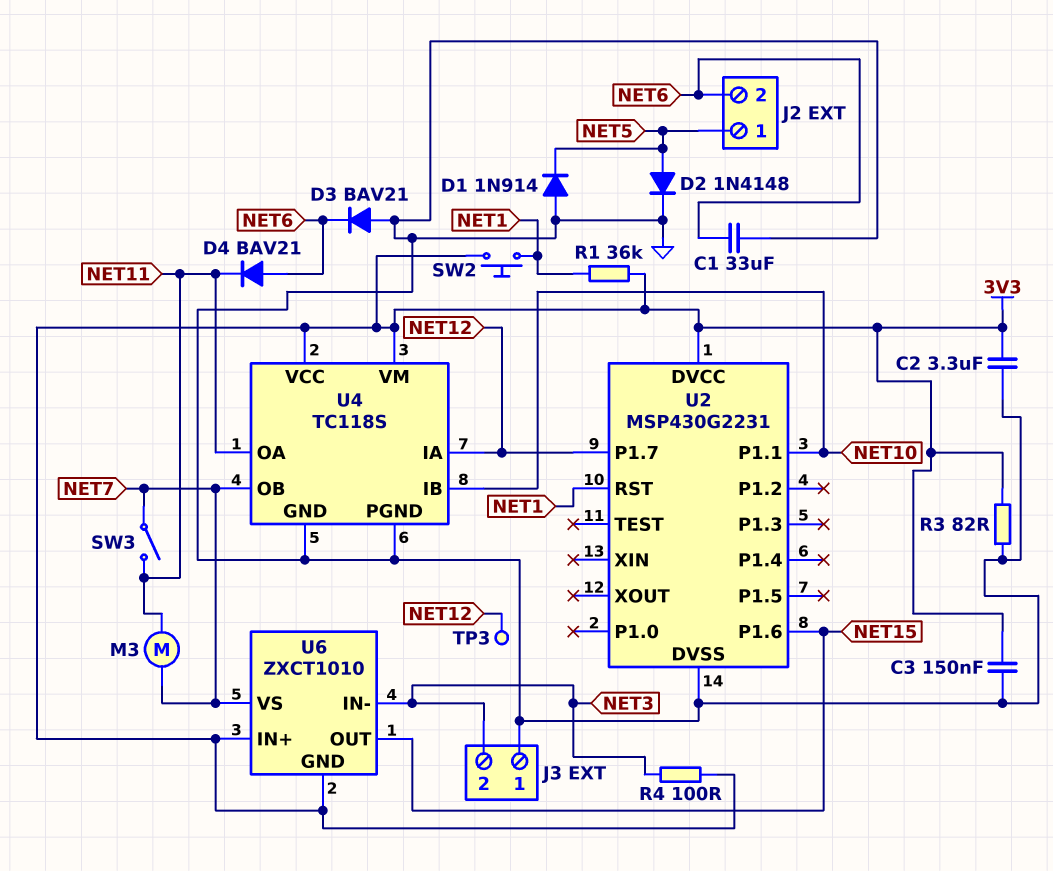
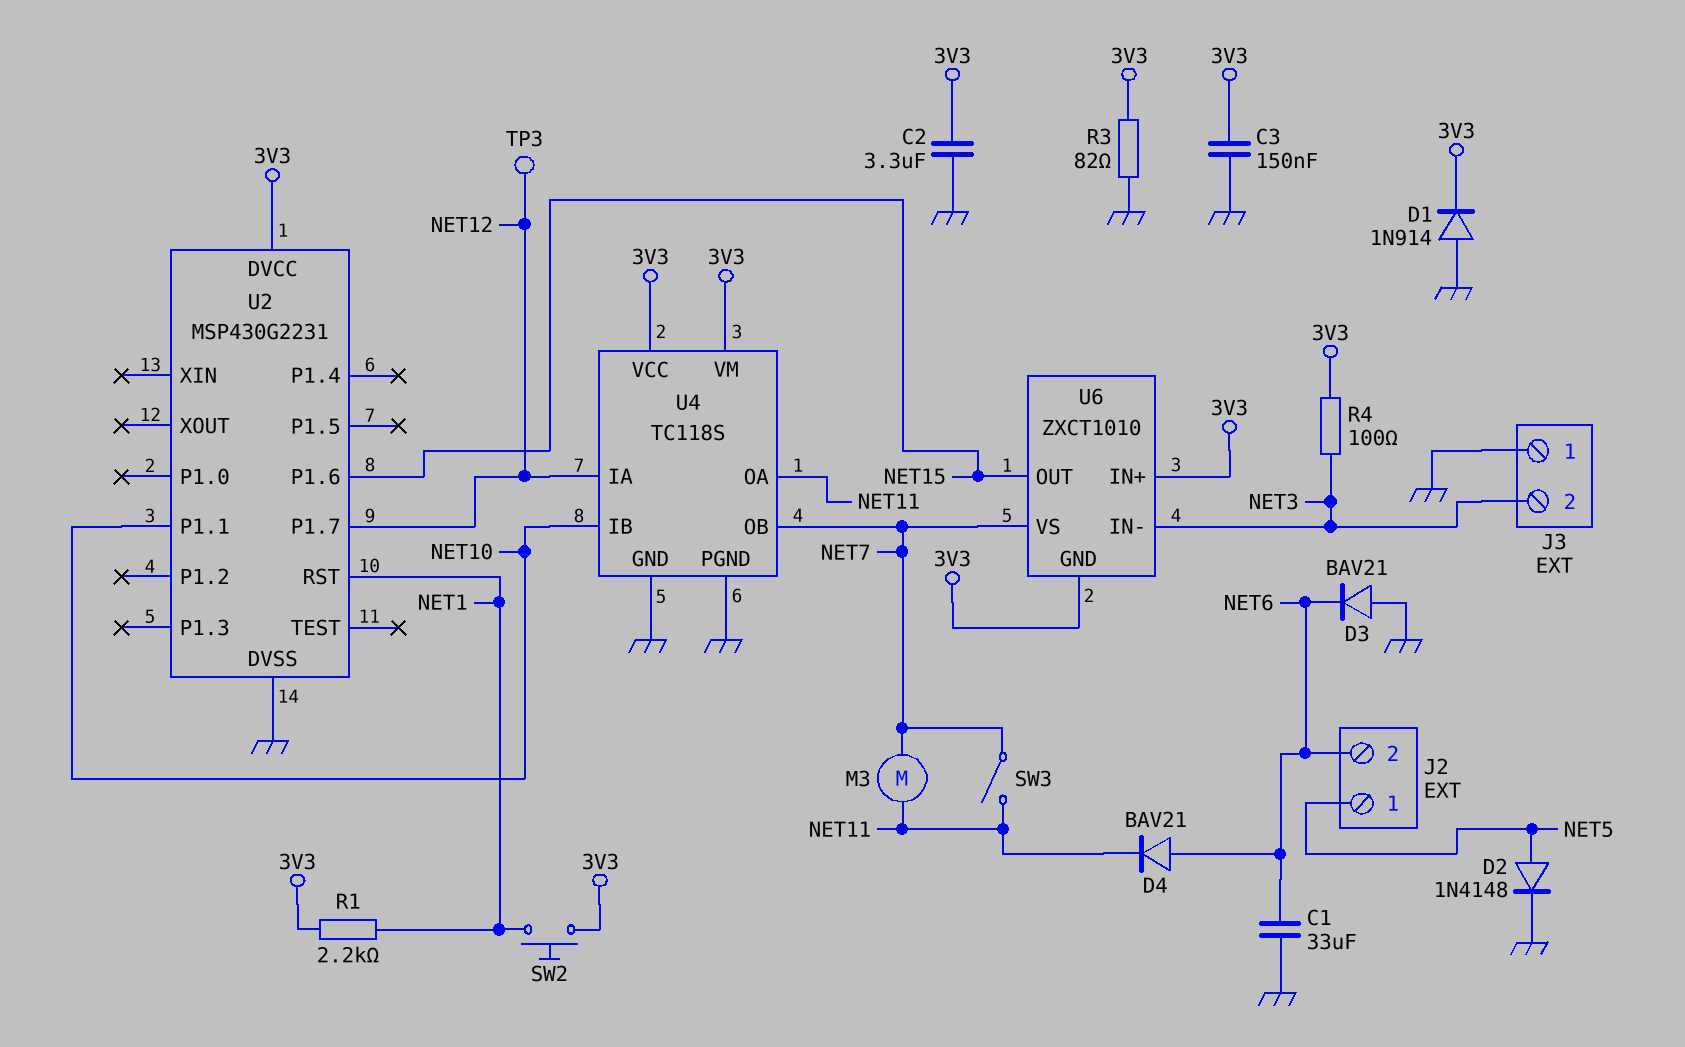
D1: diode 1N914 (A GND, K NET5) -> diode 1N914 (A GND, K 3V3)
R1: 36k (3V3, NET1) -> 2.2k (3V3, NET1)

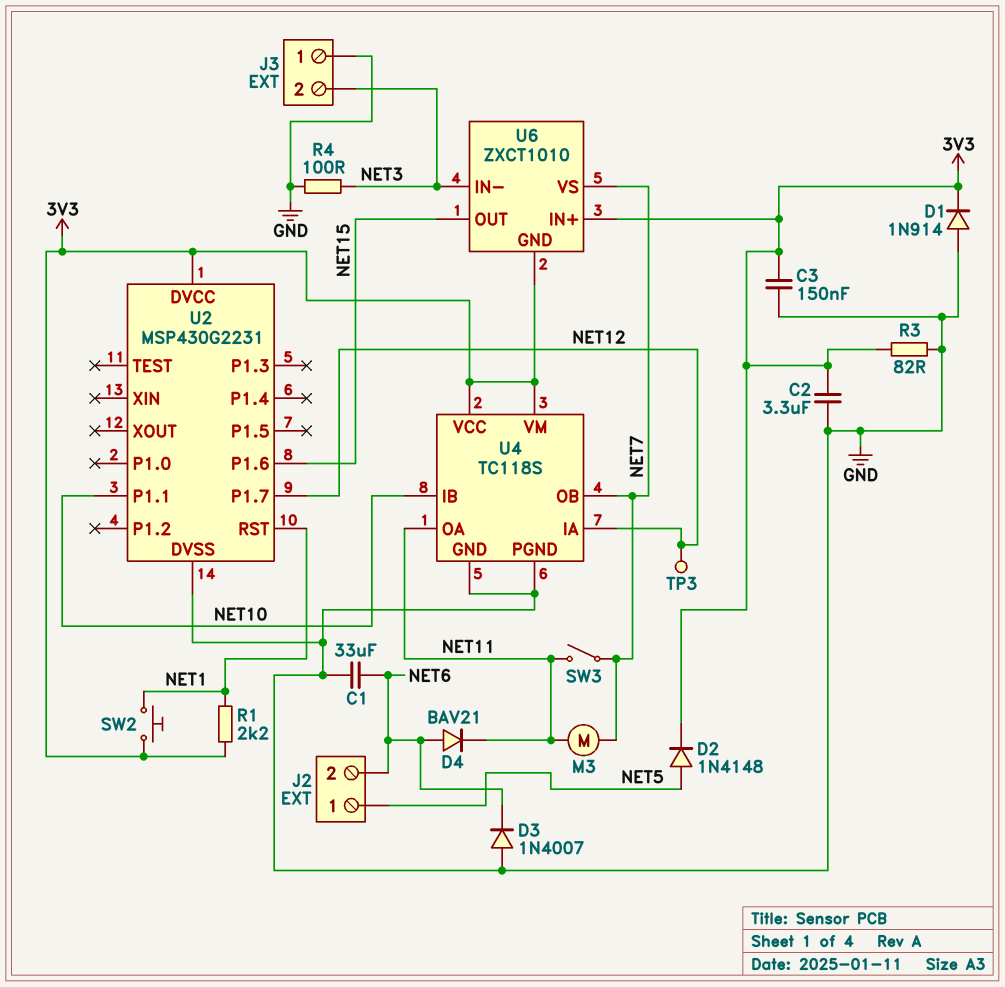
D2: diode 1N4148 (A NET5, K GND) -> diode 1N4148 (A NET5, K 3V3)
D3: diode BAV21 (A GND, K NET6) -> diode 1N4007 (A GND, K NET6)
R4: 100 (3V3, NET3) -> 100 (GND, NET3)

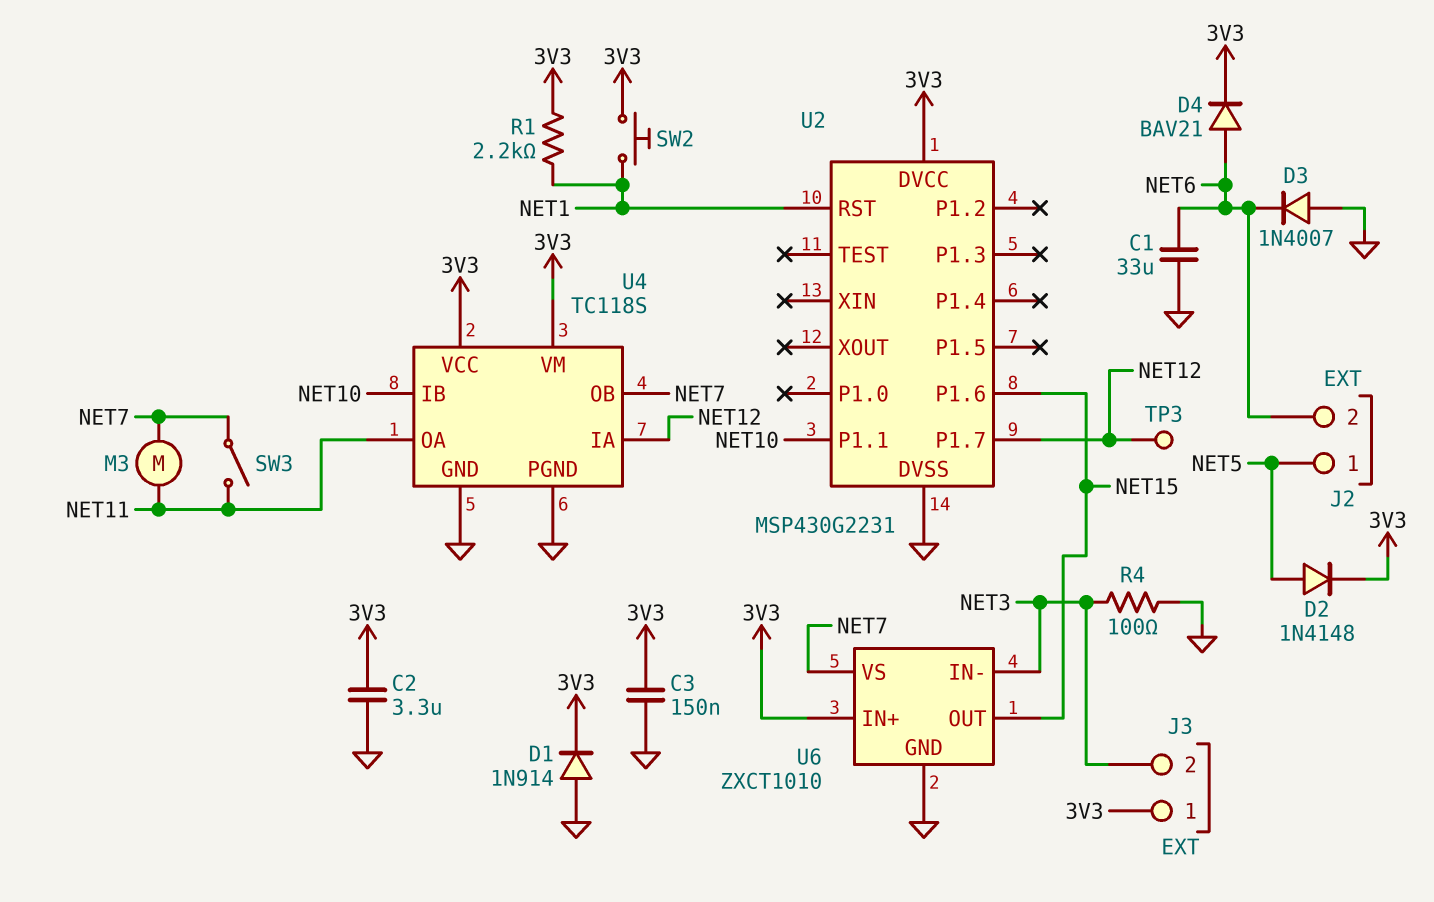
D4: diode BAV21 (A NET6, K NET11) -> diode BAV21 (A NET6, K 3V3)
J3 pin 1: GND -> 3V3
R3: 82 (3V3, GND) -> none
U6 pin GND: 3V3 -> GND

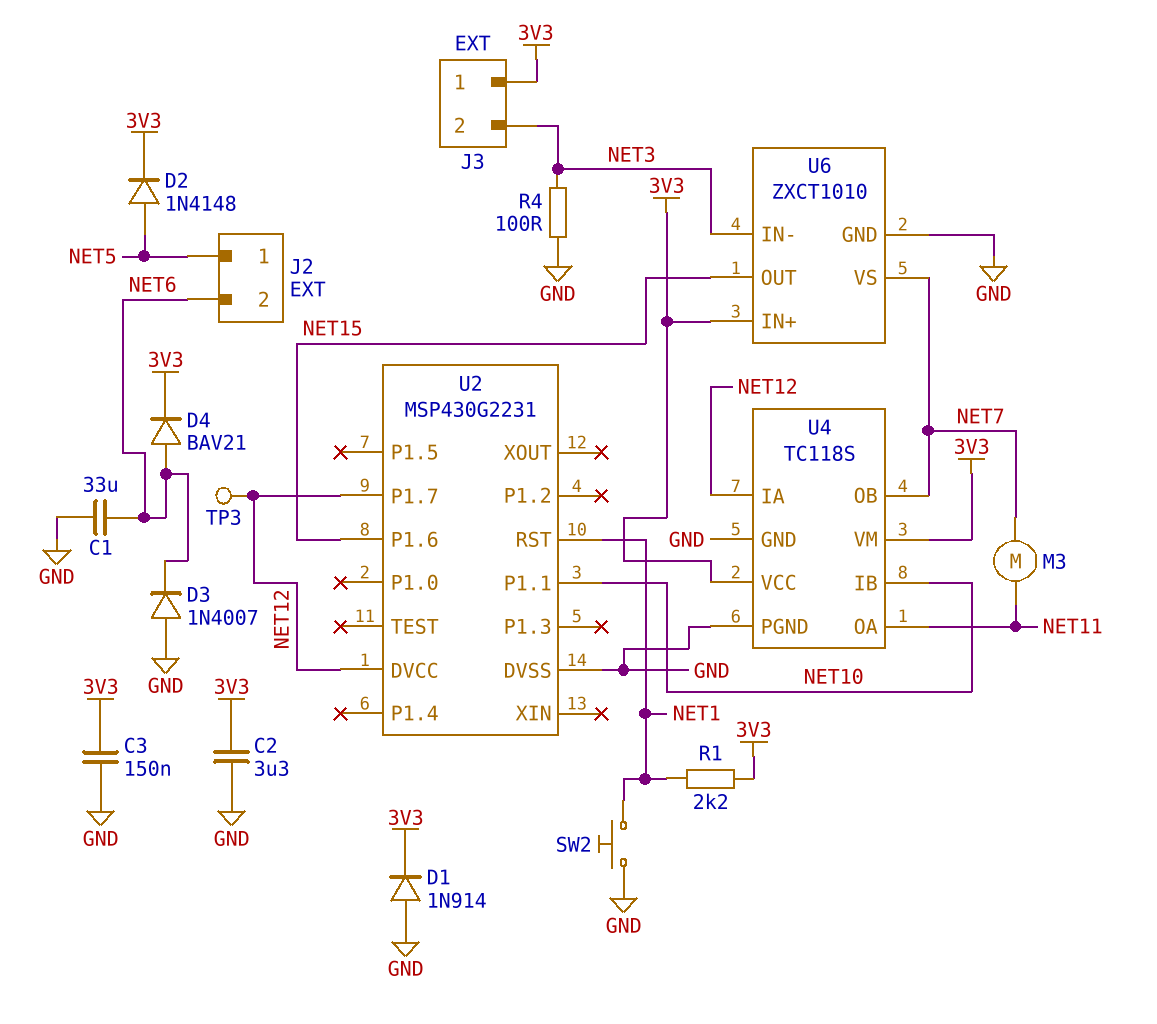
SW2: button (3V3, NET1) -> button (GND, NET1)
SW3: switch (NET7, NET11) -> none
U2 pin DVCC: 3V3 -> NET12

